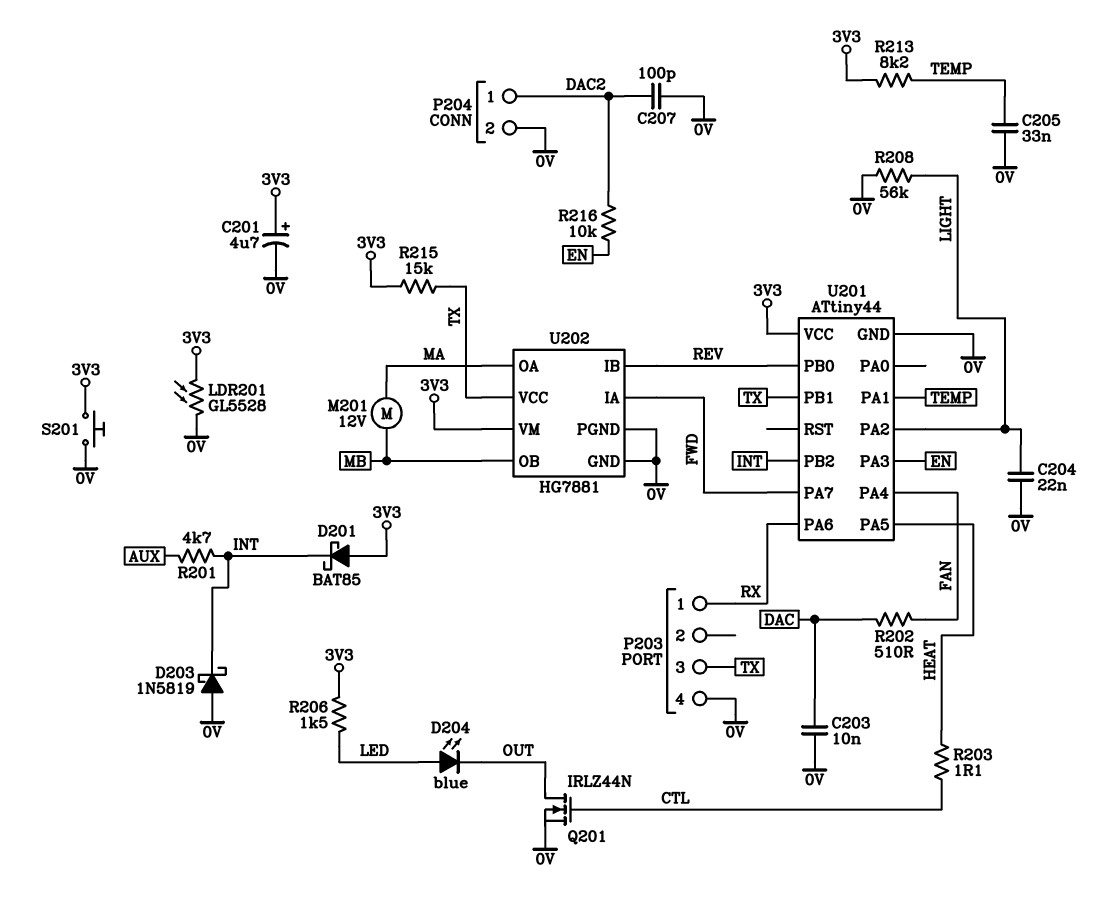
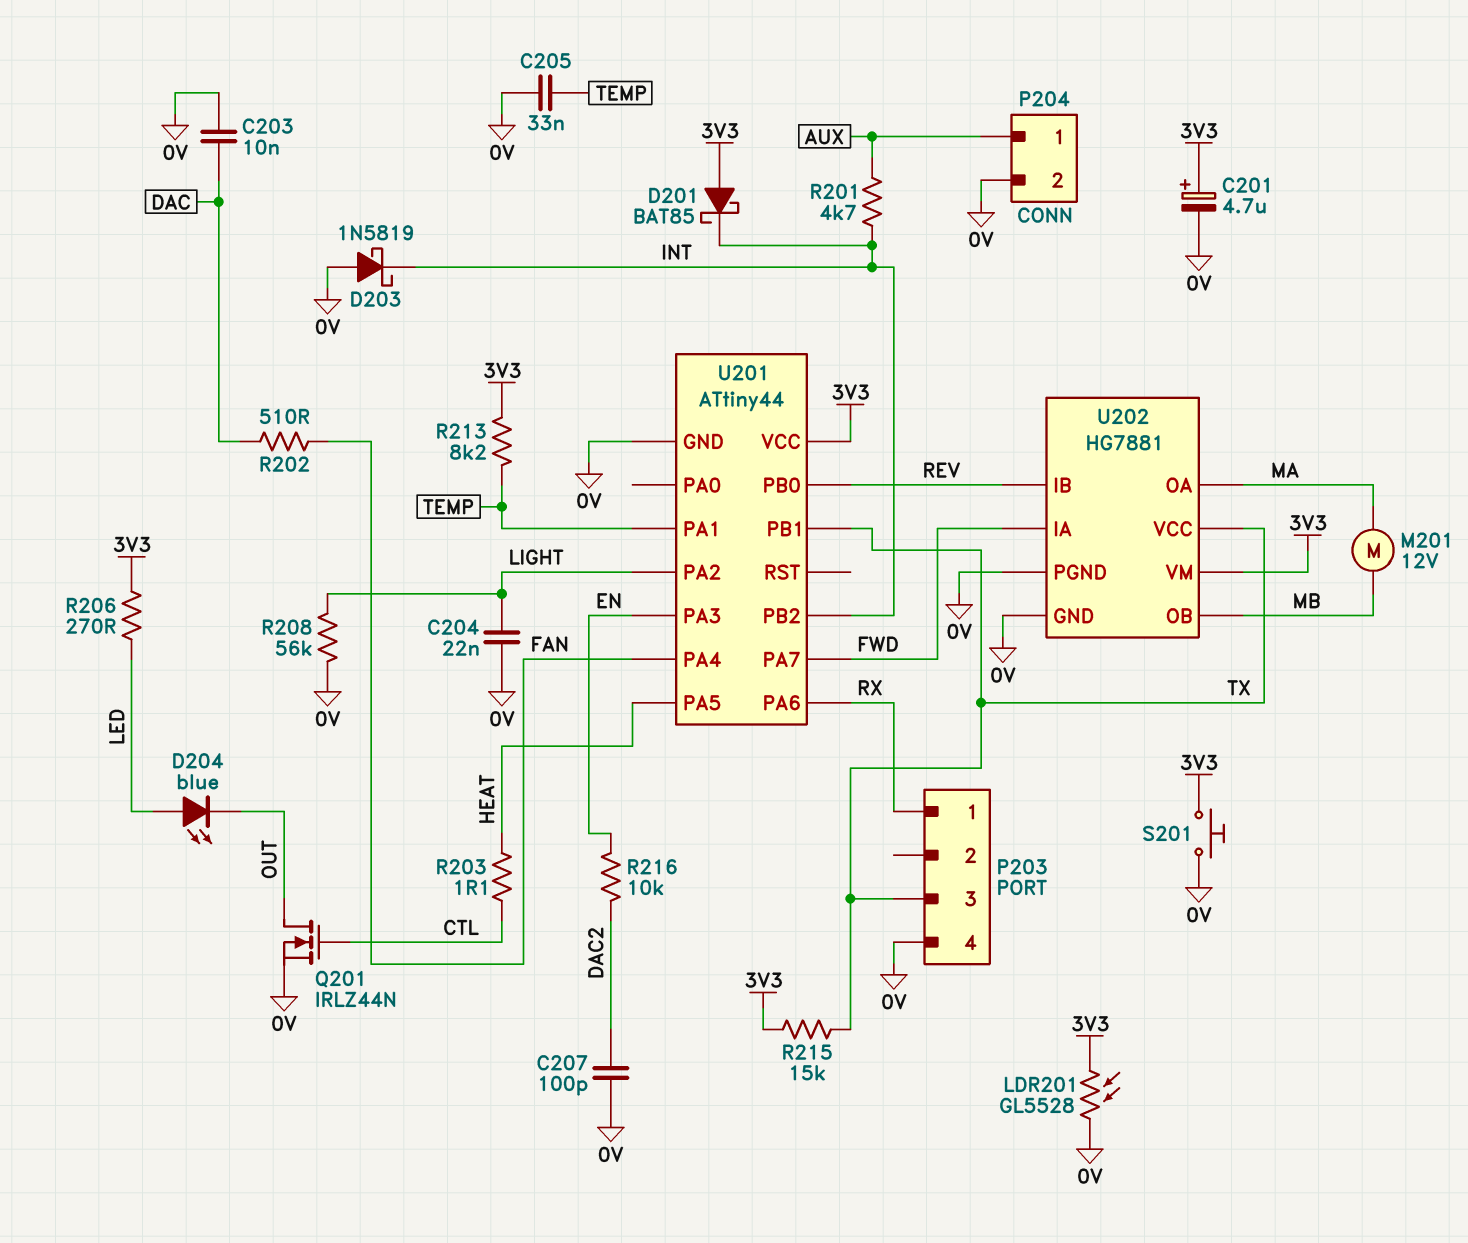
P204 pin 1: DAC2 -> AUX
R206: 1.5k (3V3, LED) -> 270 (3V3, LED)

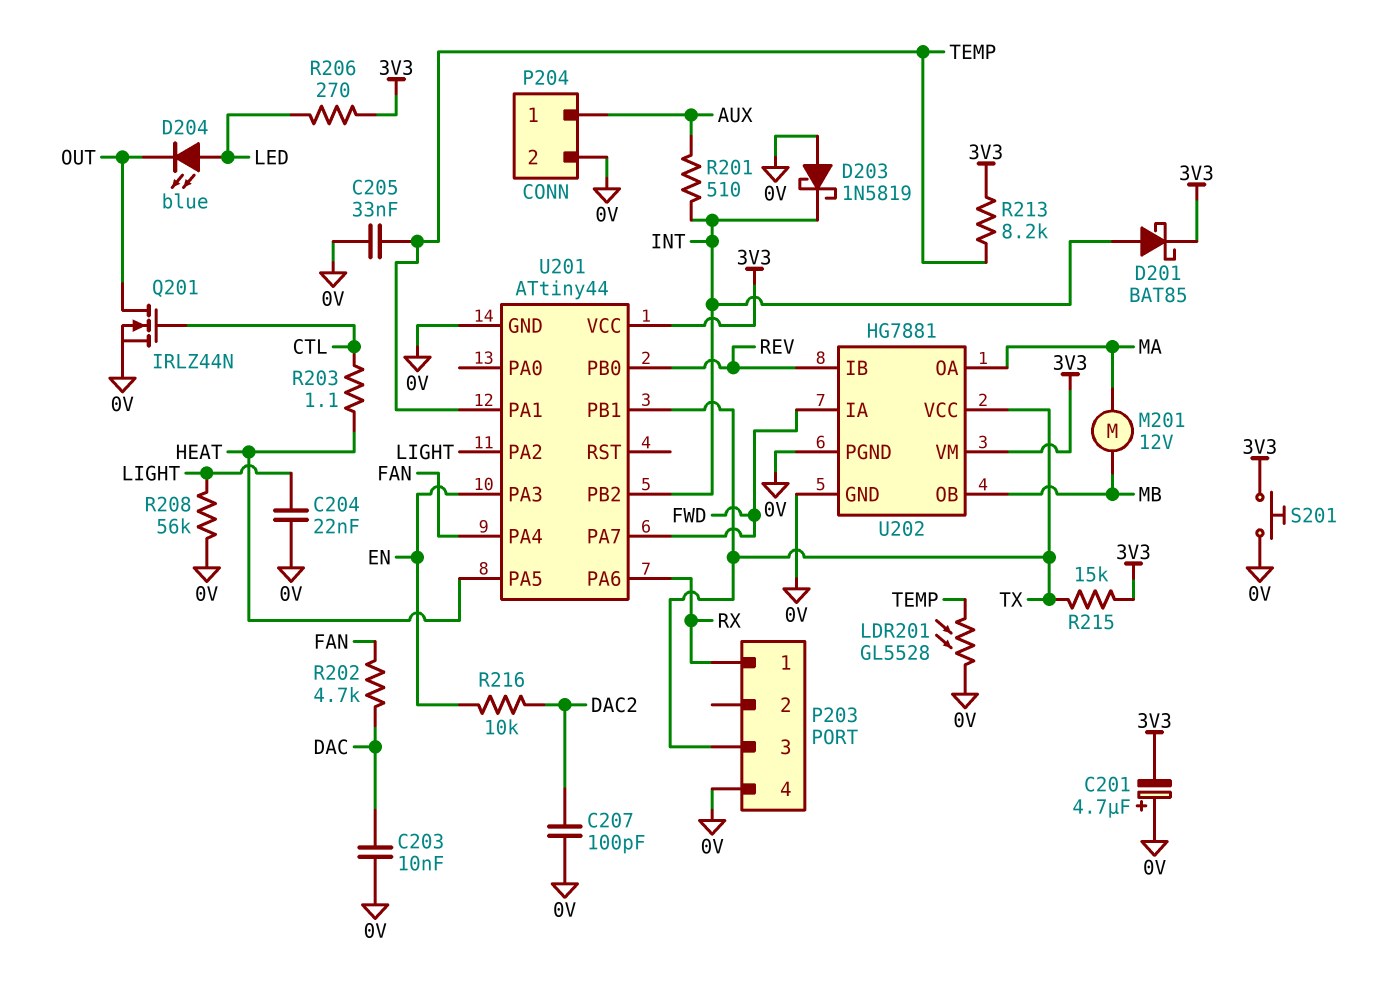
C201: 4.7uF (plus 3V3, minus 0V) -> 4.7uF (plus 0V, minus 3V3)
D201: schottky BAT85 (A 3V3, K INT) -> schottky BAT85 (A INT, K 3V3)
LDR201: GL5528 (0V, 3V3) -> GL5528 (0V, TEMP)
R201: 4.7k (AUX, INT) -> 510 (AUX, INT)
R202: 510 (DAC, FAN) -> 4.7k (DAC, FAN)

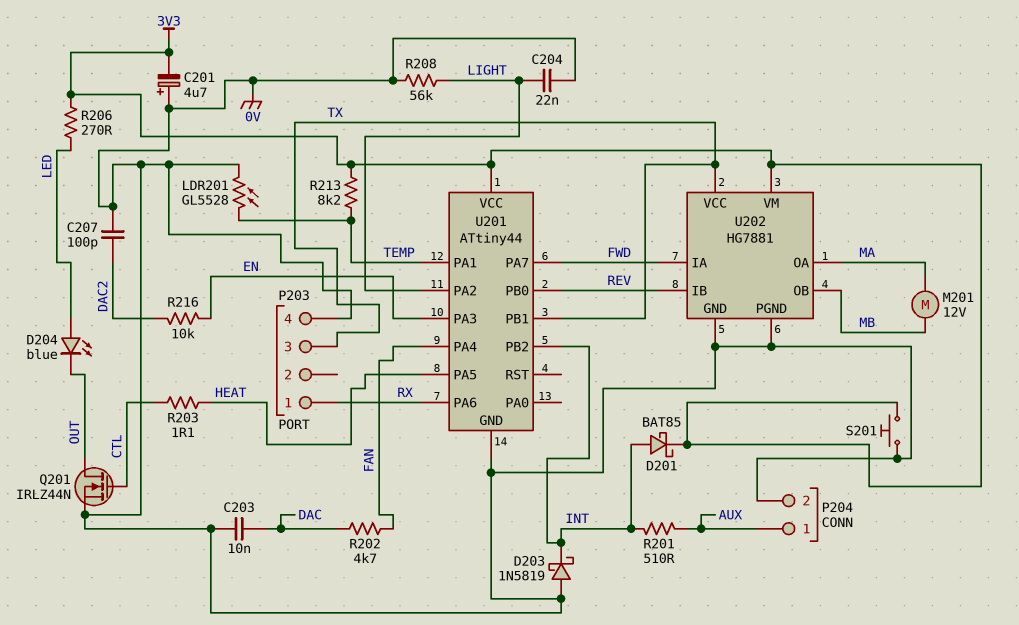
C205: 33nF (0V, TEMP) -> none
R215: 15k (3V3, TX) -> none

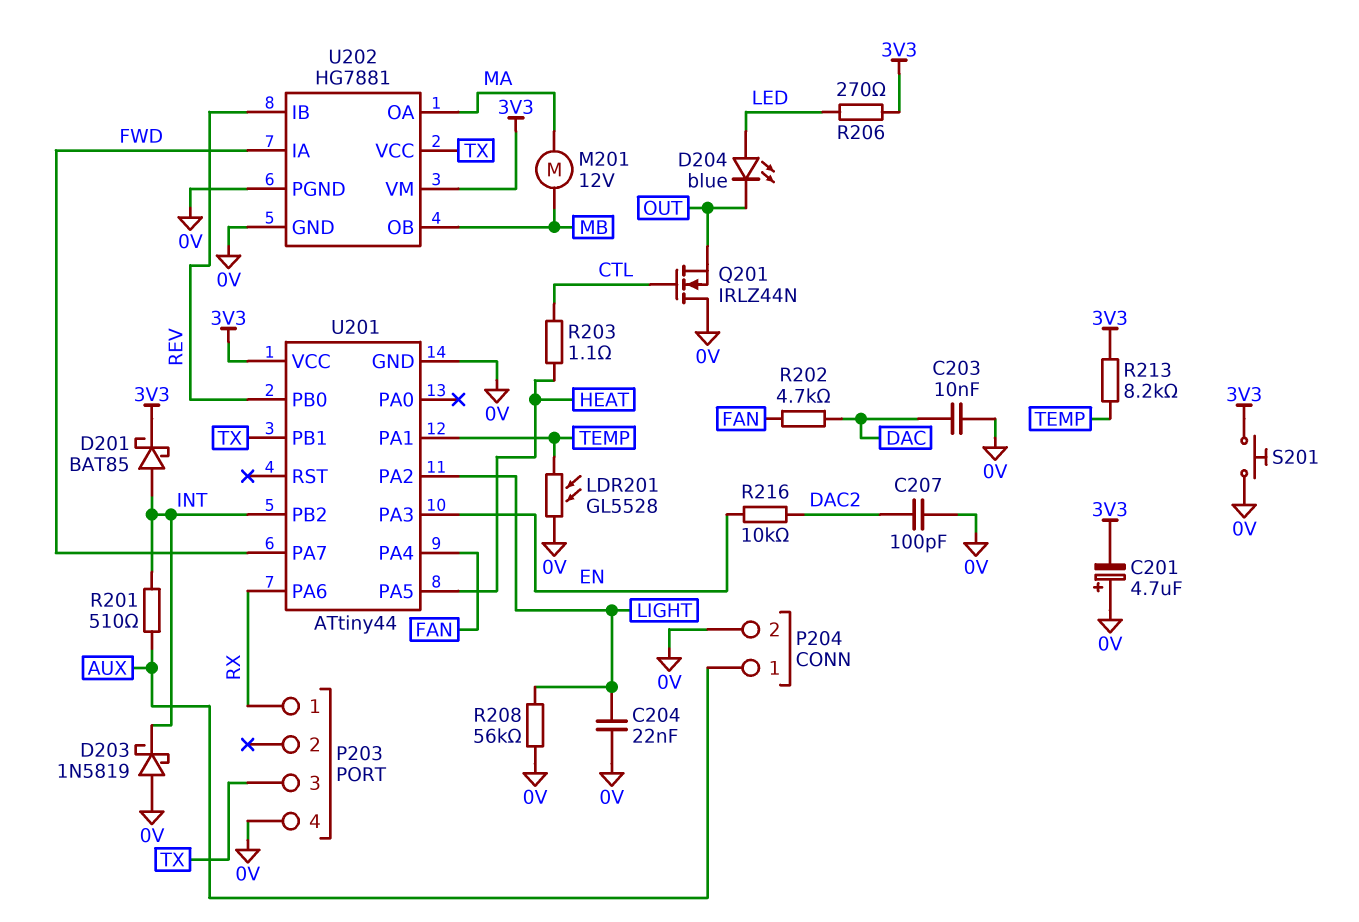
Q201: NMOS IRLZ44N (G CTL, D OUT, S 0V) -> NMOS IRLZ44N (G CTL, D 0V, S OUT)

